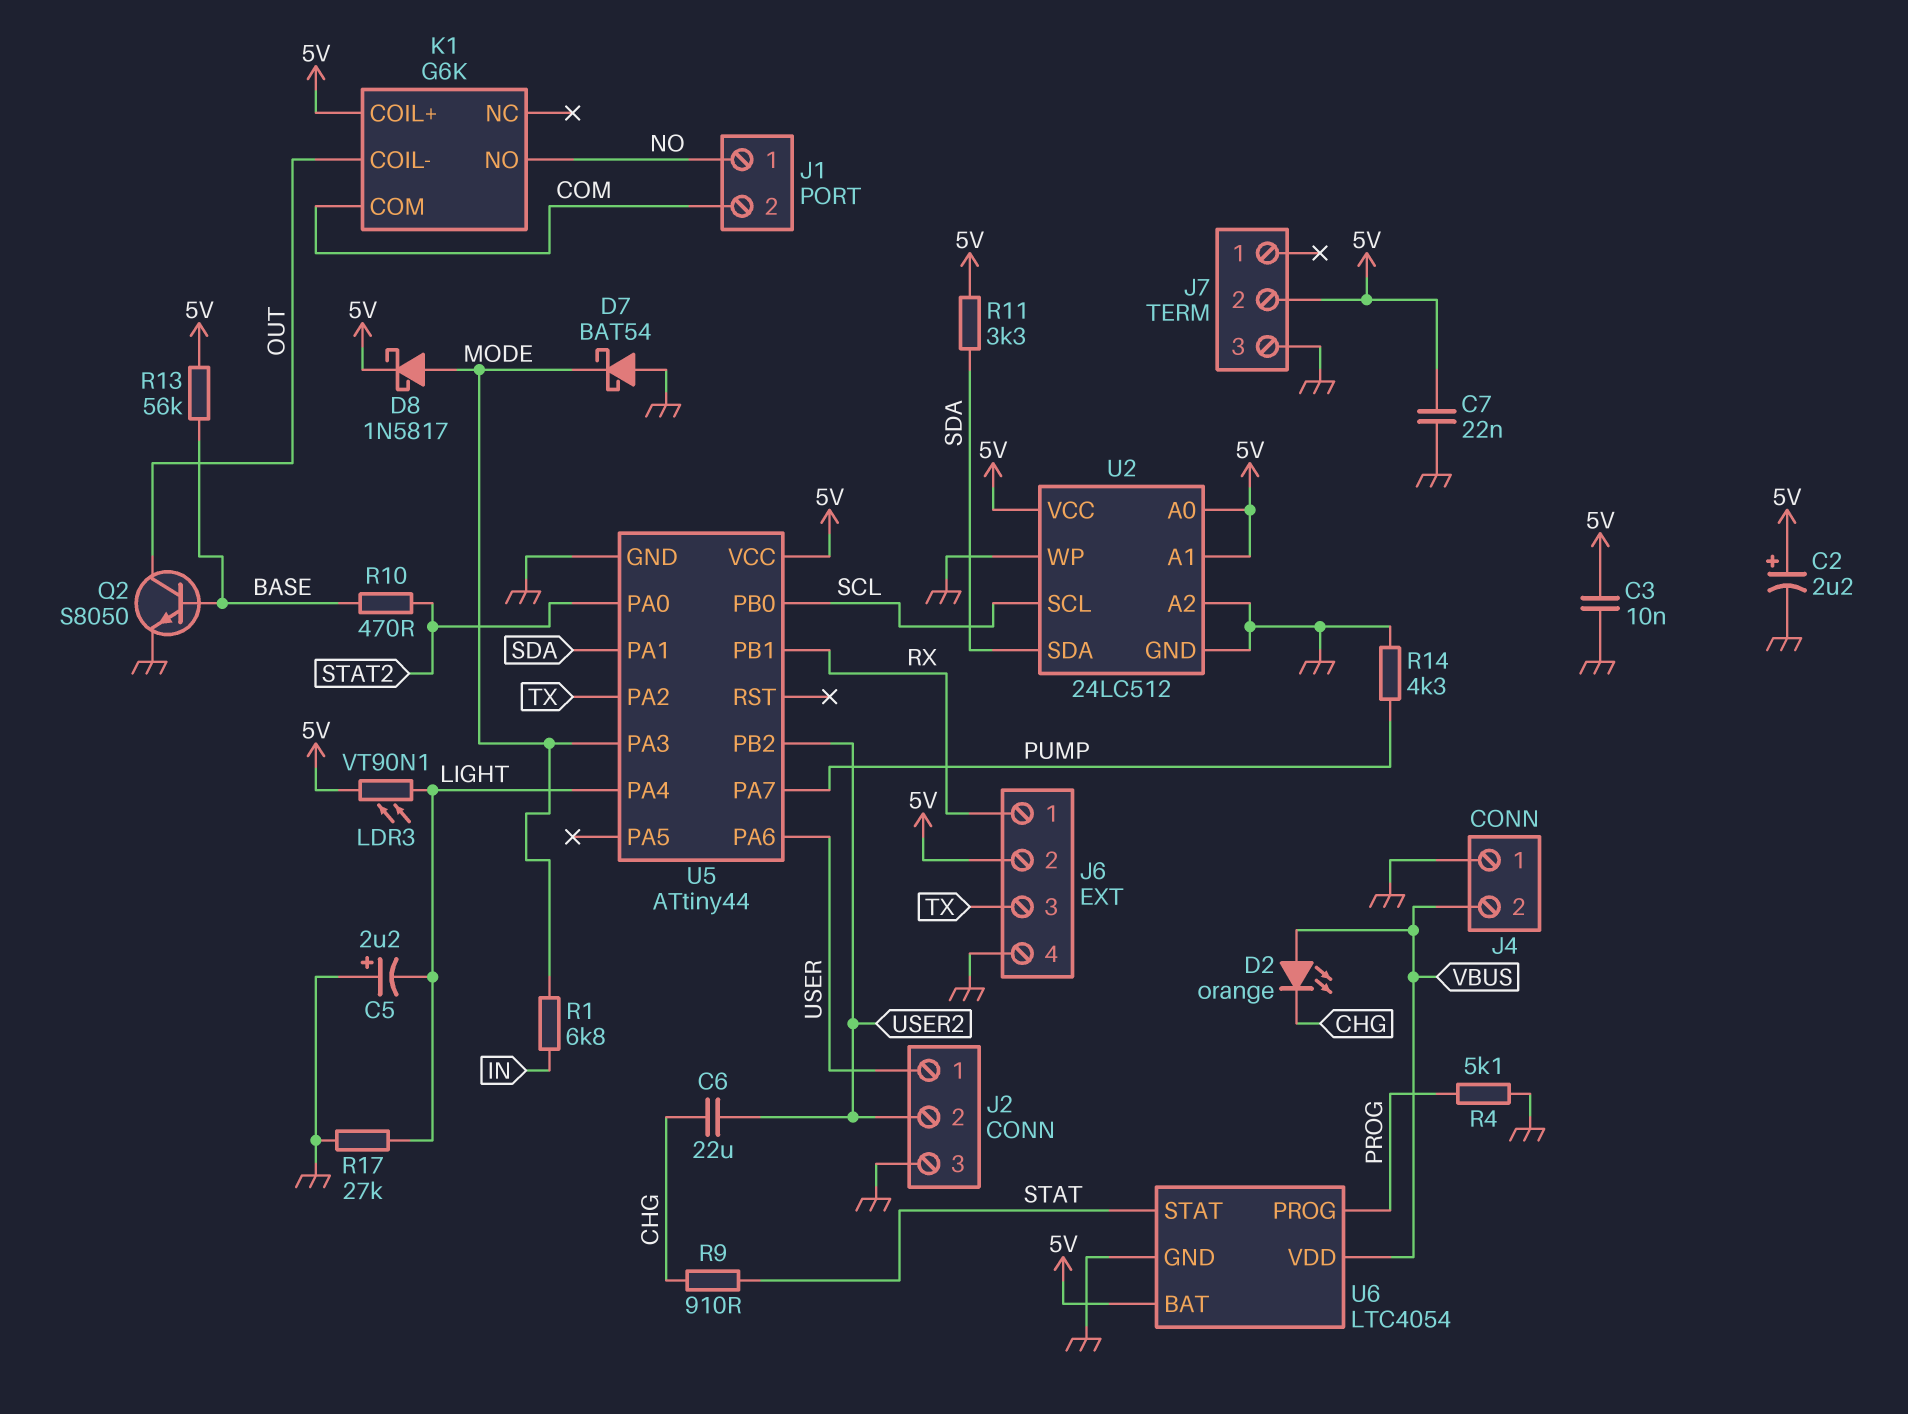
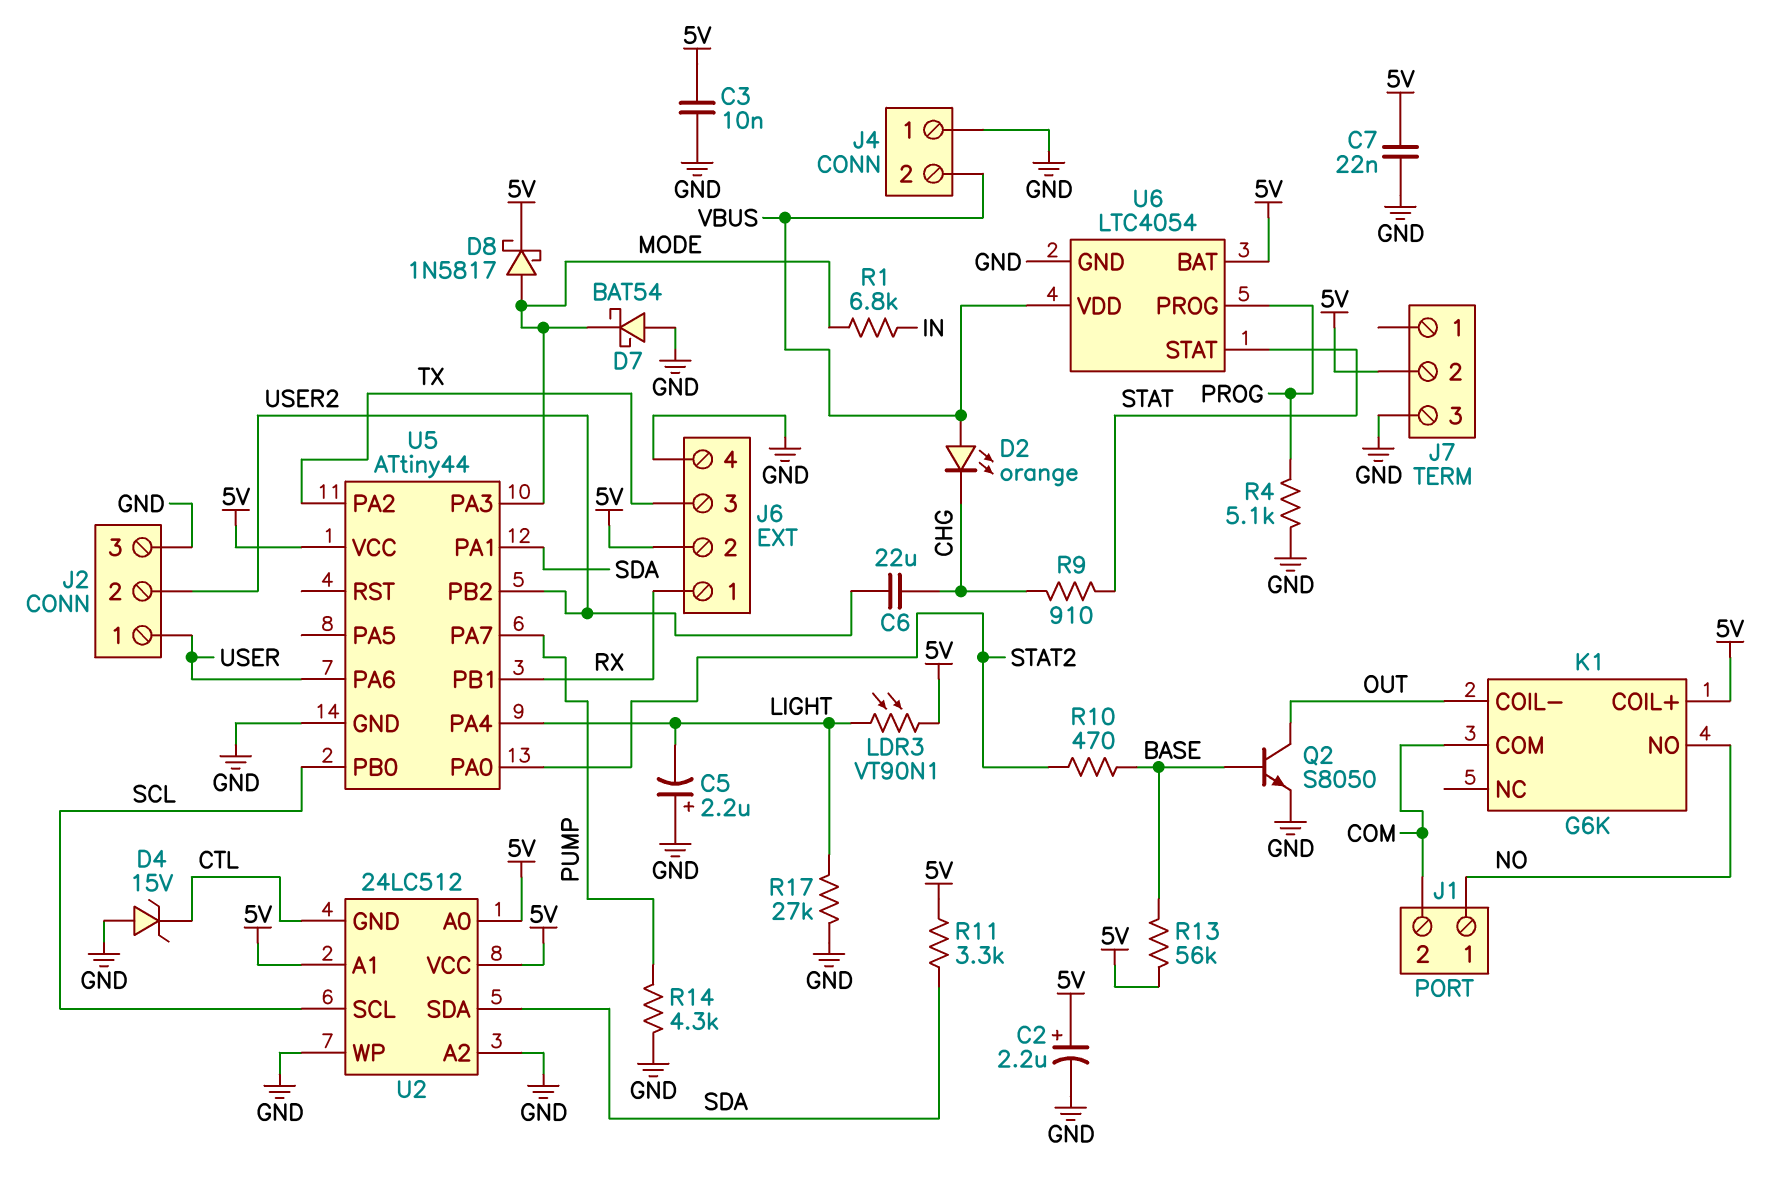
D4: none -> zener 15V (A GND, K CTL)
U2 pin GND: GND -> CTL

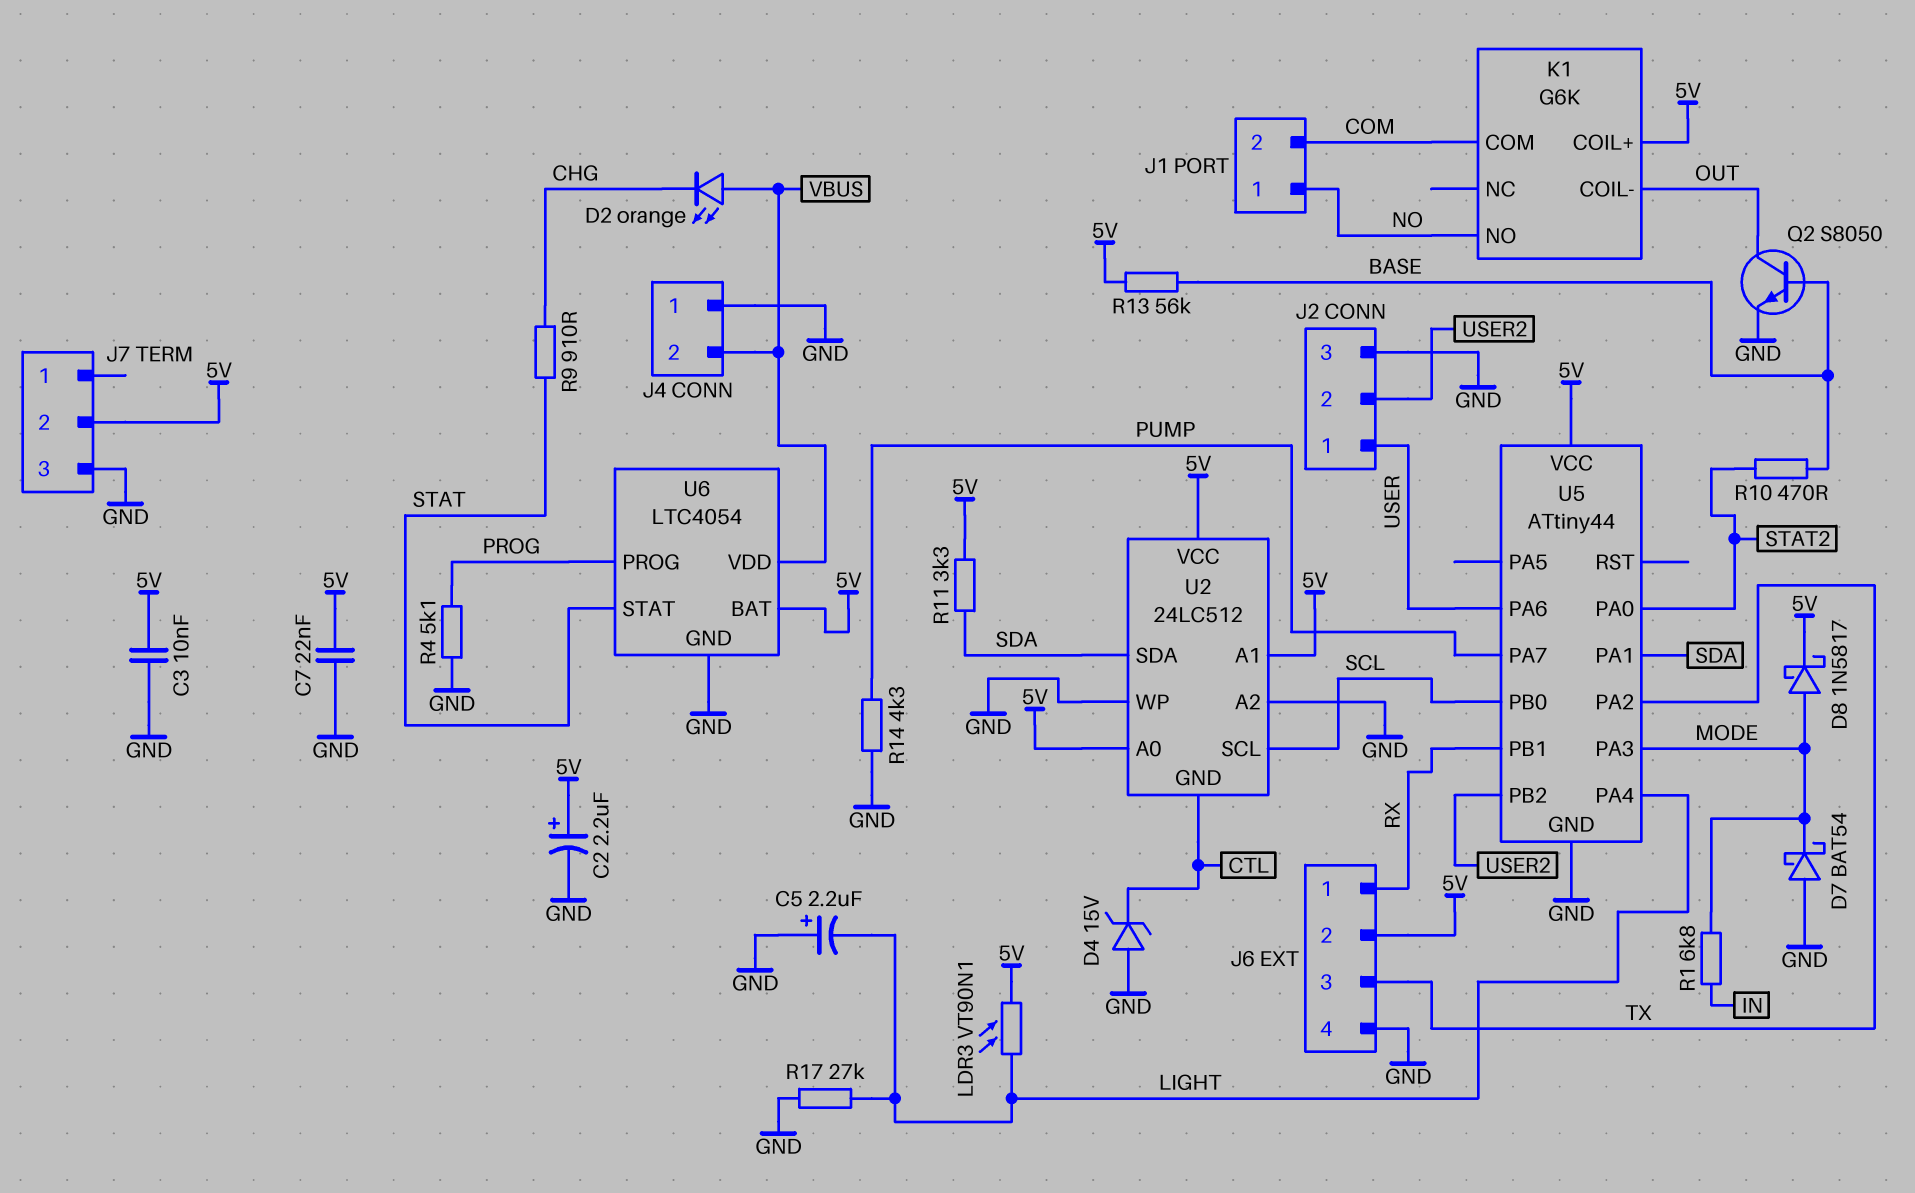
C6: 22uF (CHG, USER2) -> none

